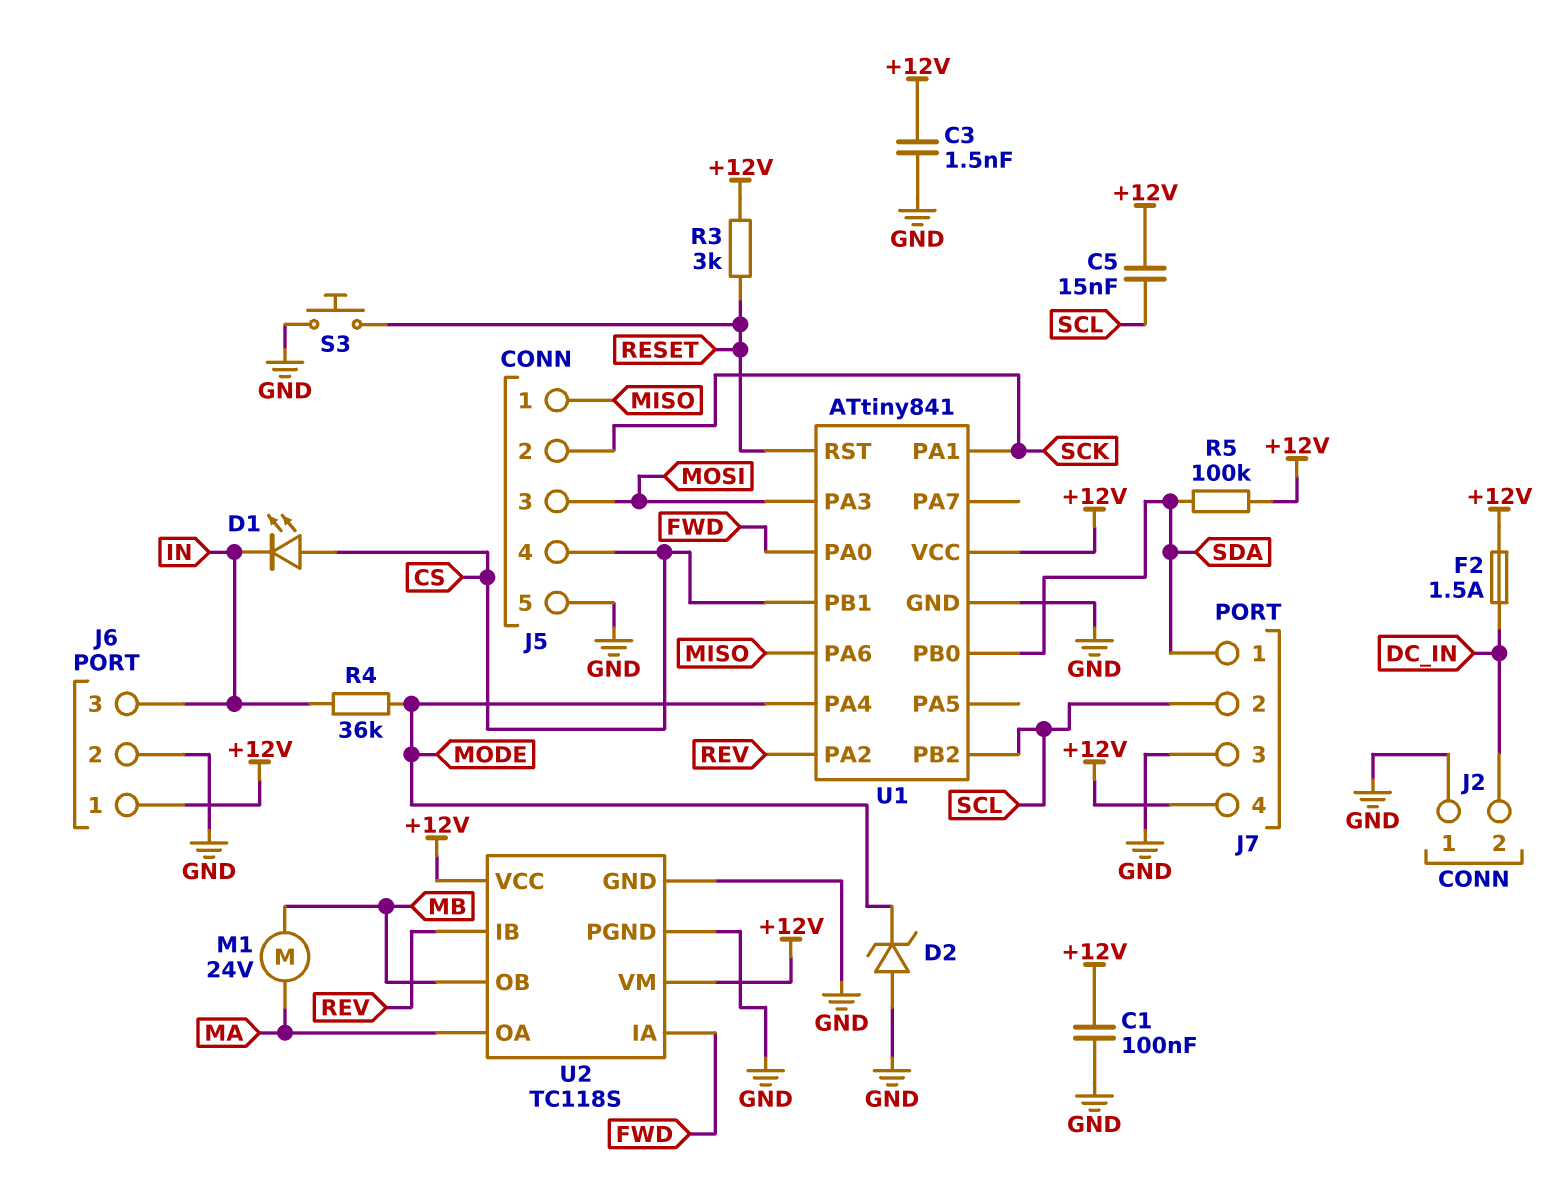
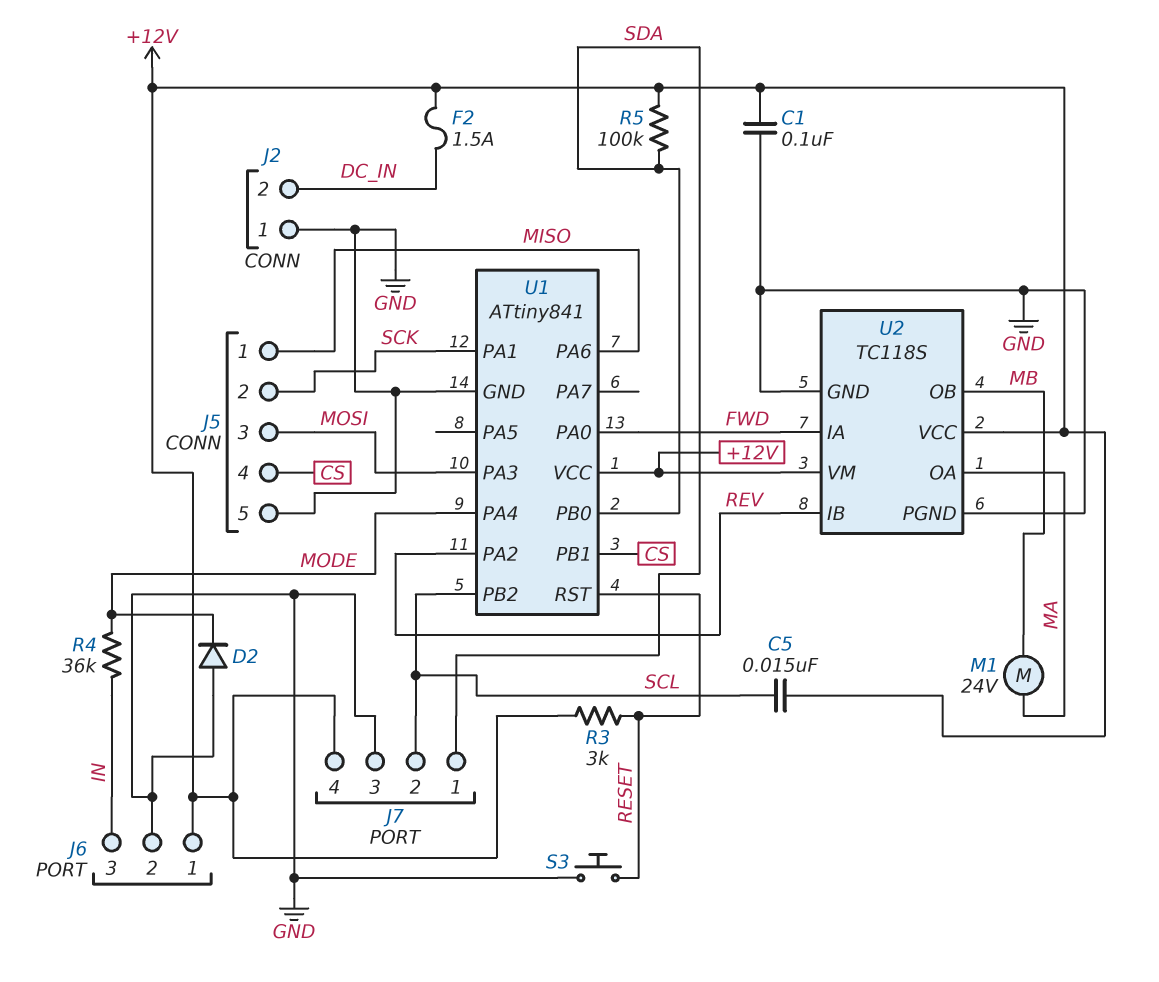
C3: 1.5nF (+12V, GND) -> none
D1: LED (A CS, K IN) -> none
D2: zener (A GND, K MODE) -> diode (A GND, K MODE)

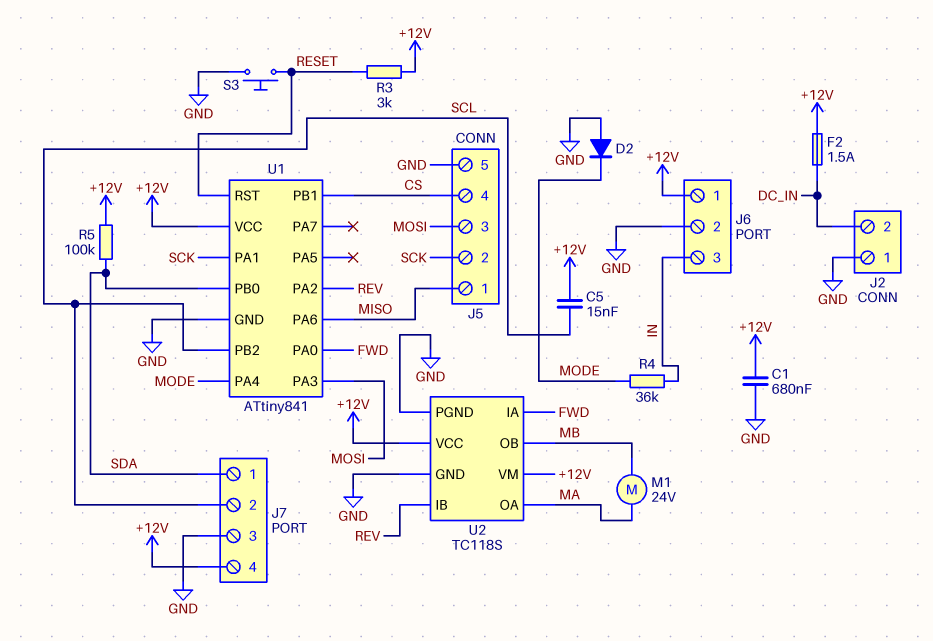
C1: 100nF (+12V, GND) -> 680nF (+12V, GND)

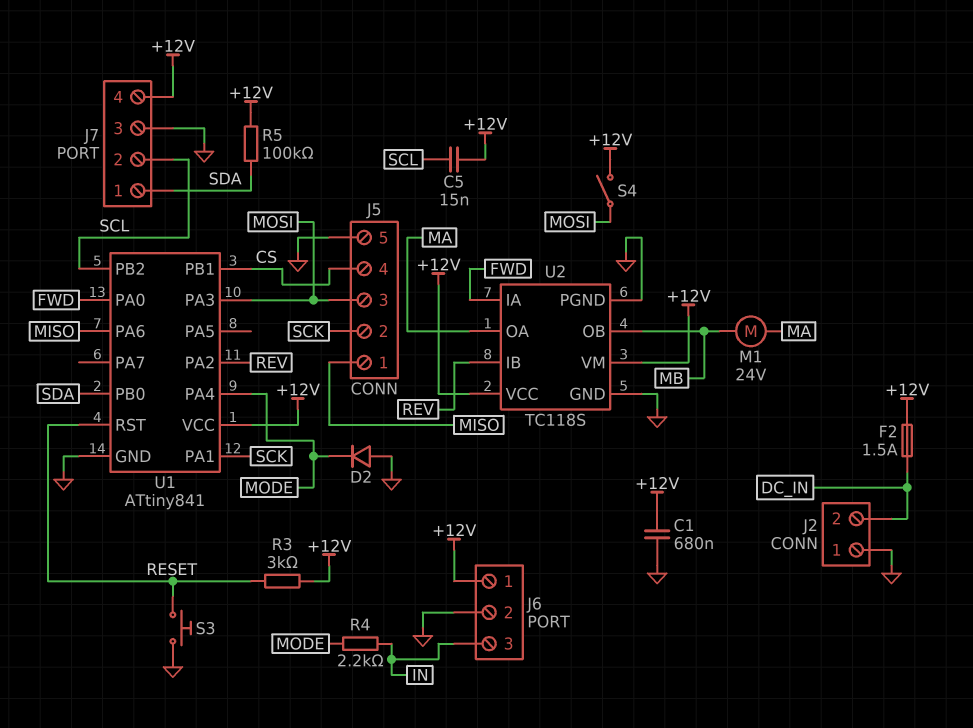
R4: 36k (IN, MODE) -> 2.2k (IN, MODE)
S4: none -> switch (+12V, MOSI)

